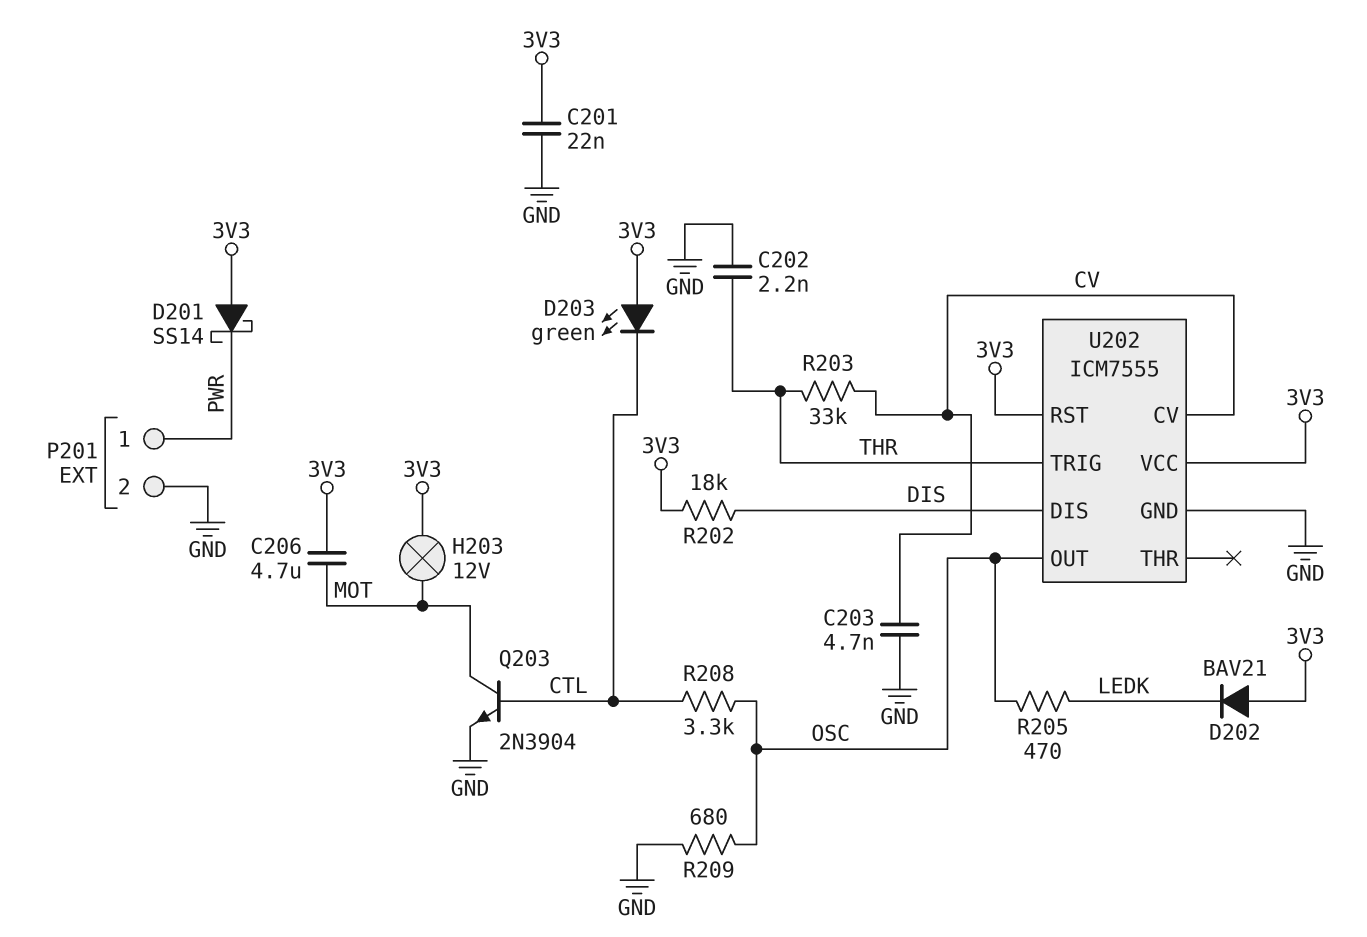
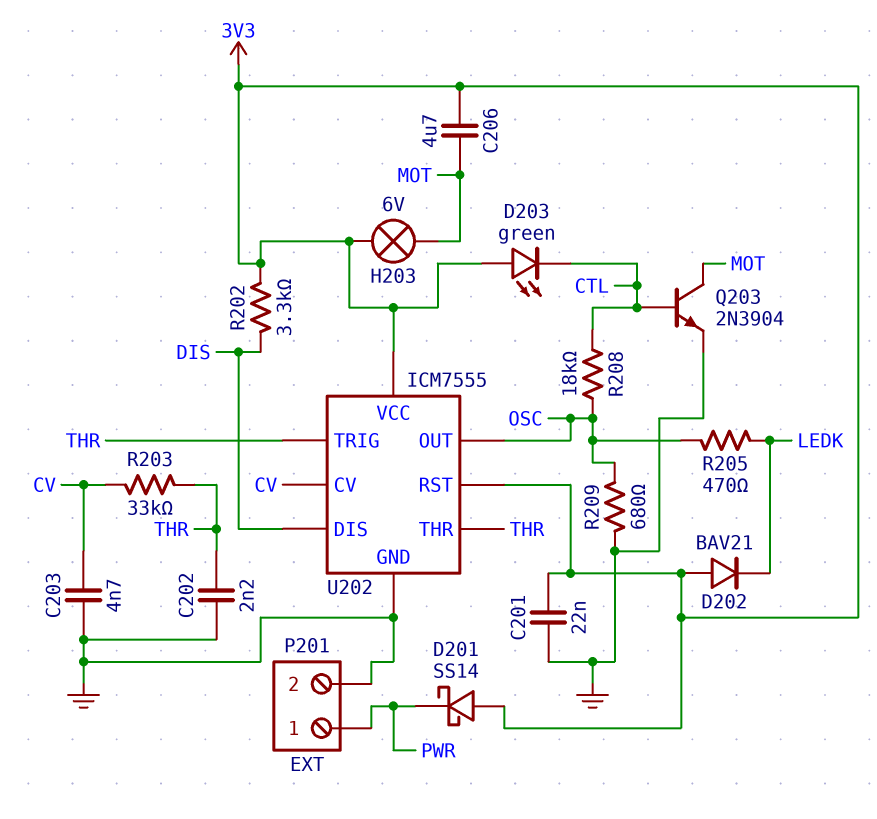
H203: lamp 12V (3V3, MOT) -> lamp 6V (3V3, MOT)
R202: 18k (3V3, DIS) -> 3.3k (3V3, DIS)
R208: 3.3k (CTL, OSC) -> 18k (CTL, OSC)
U202 pin THR: none -> THR

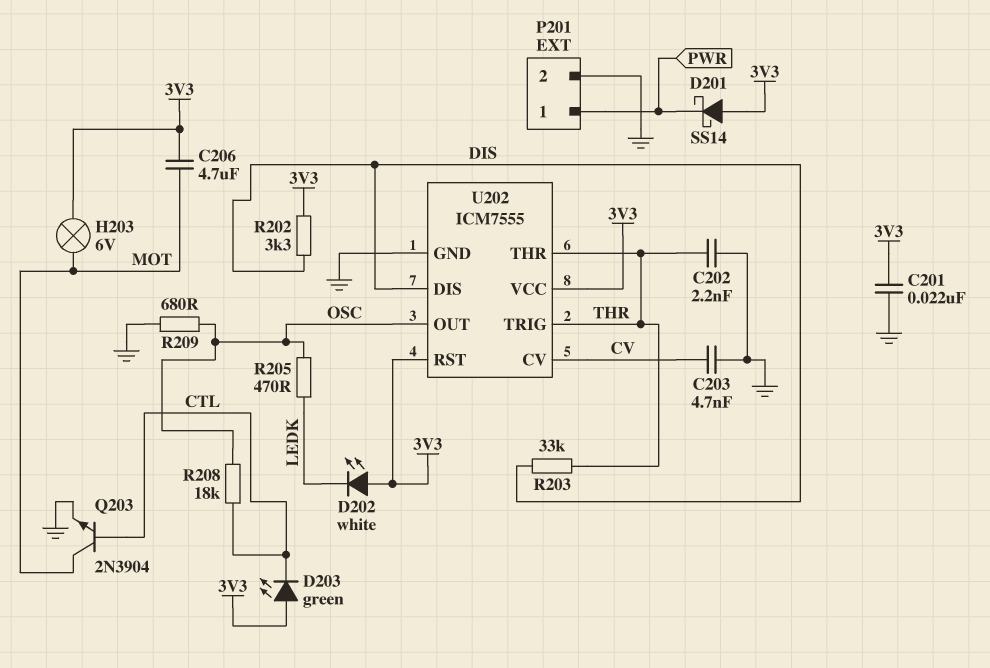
D202: diode BAV21 (A 3V3, K LEDK) -> LED white (A 3V3, K LEDK)
R203: 33k (CV, THR) -> 33k (DIS, THR)

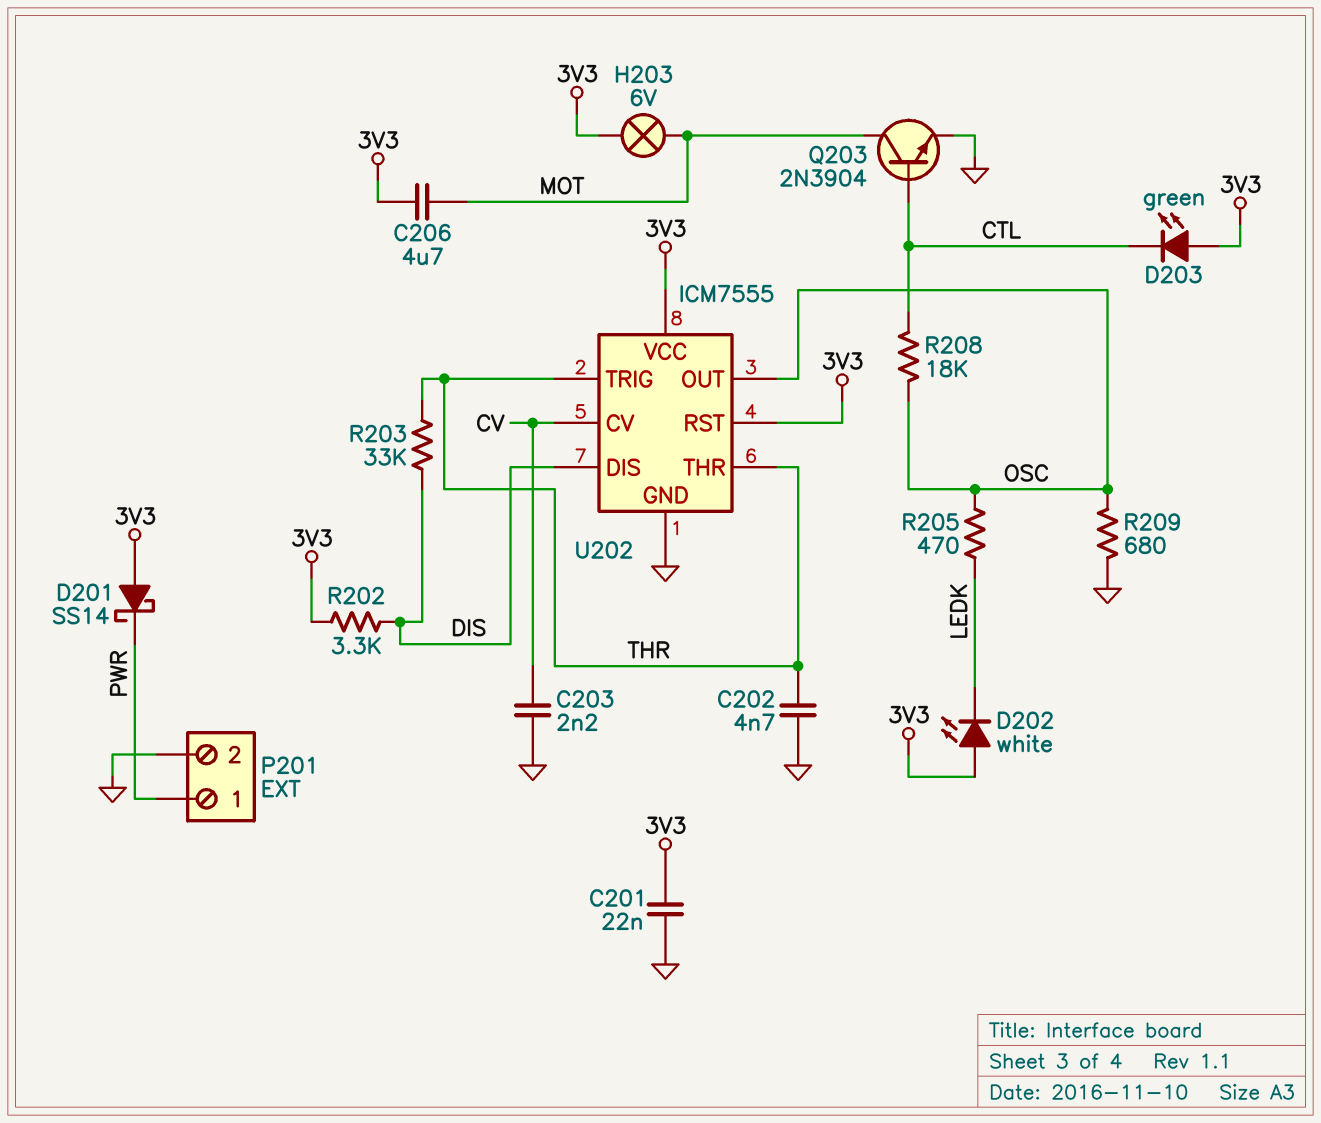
C202: 2.2nF (GND, THR) -> 4.7nF (GND, THR)
C203: 4.7nF (CV, GND) -> 2.2nF (CV, GND)

